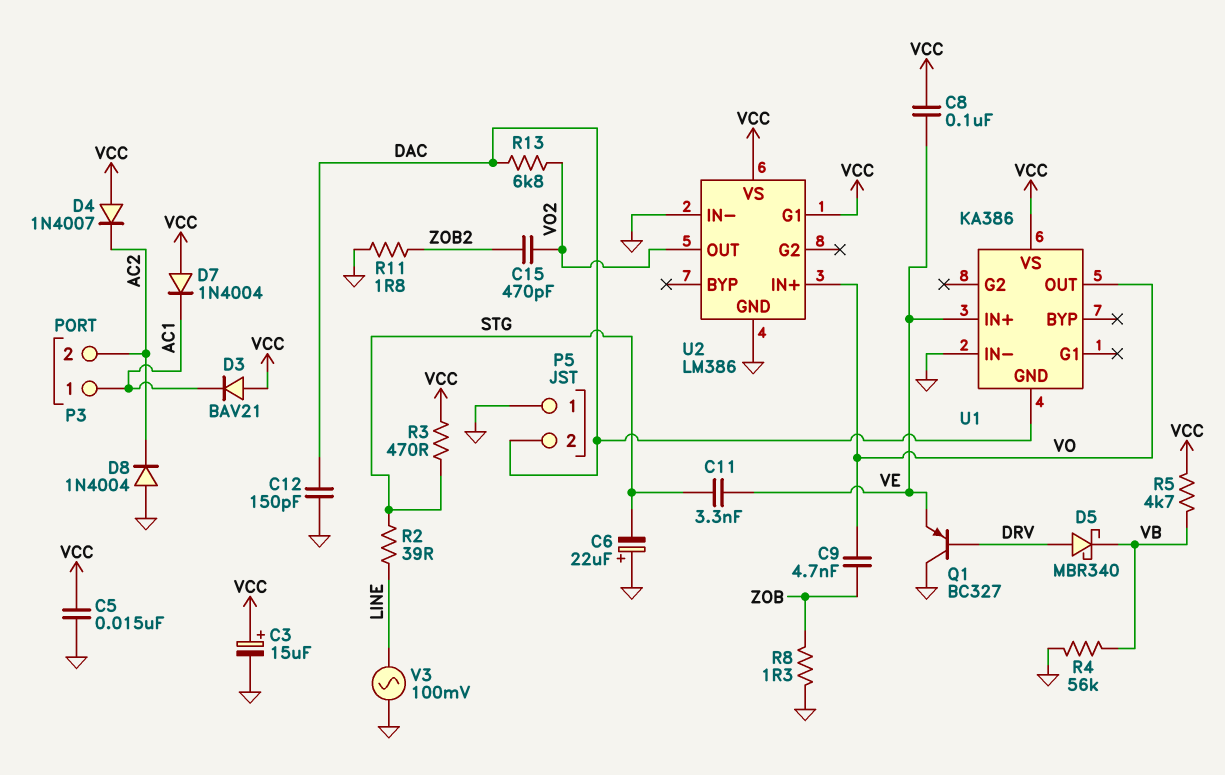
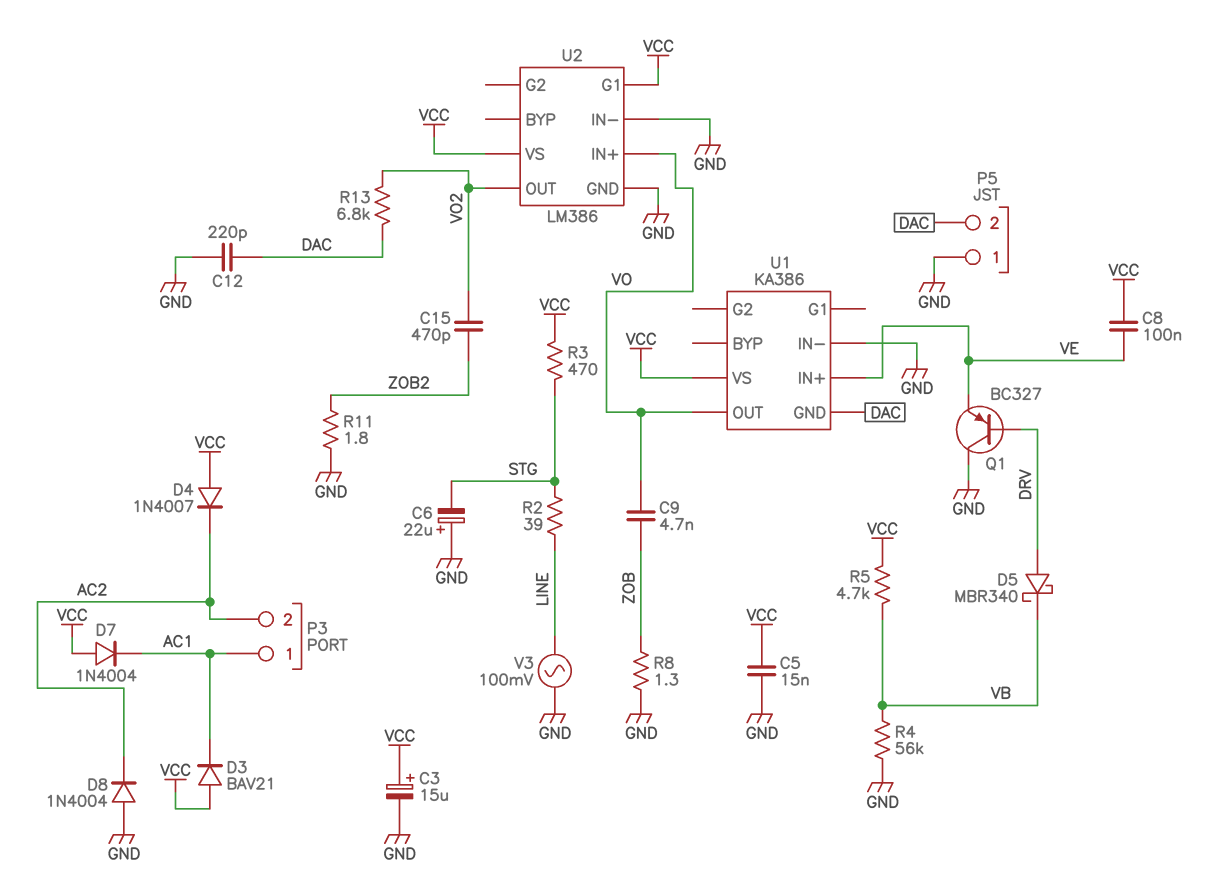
C11: 3.3nF (STG, VE) -> none
C12: 150pF (DAC, GND) -> 220pF (DAC, GND)

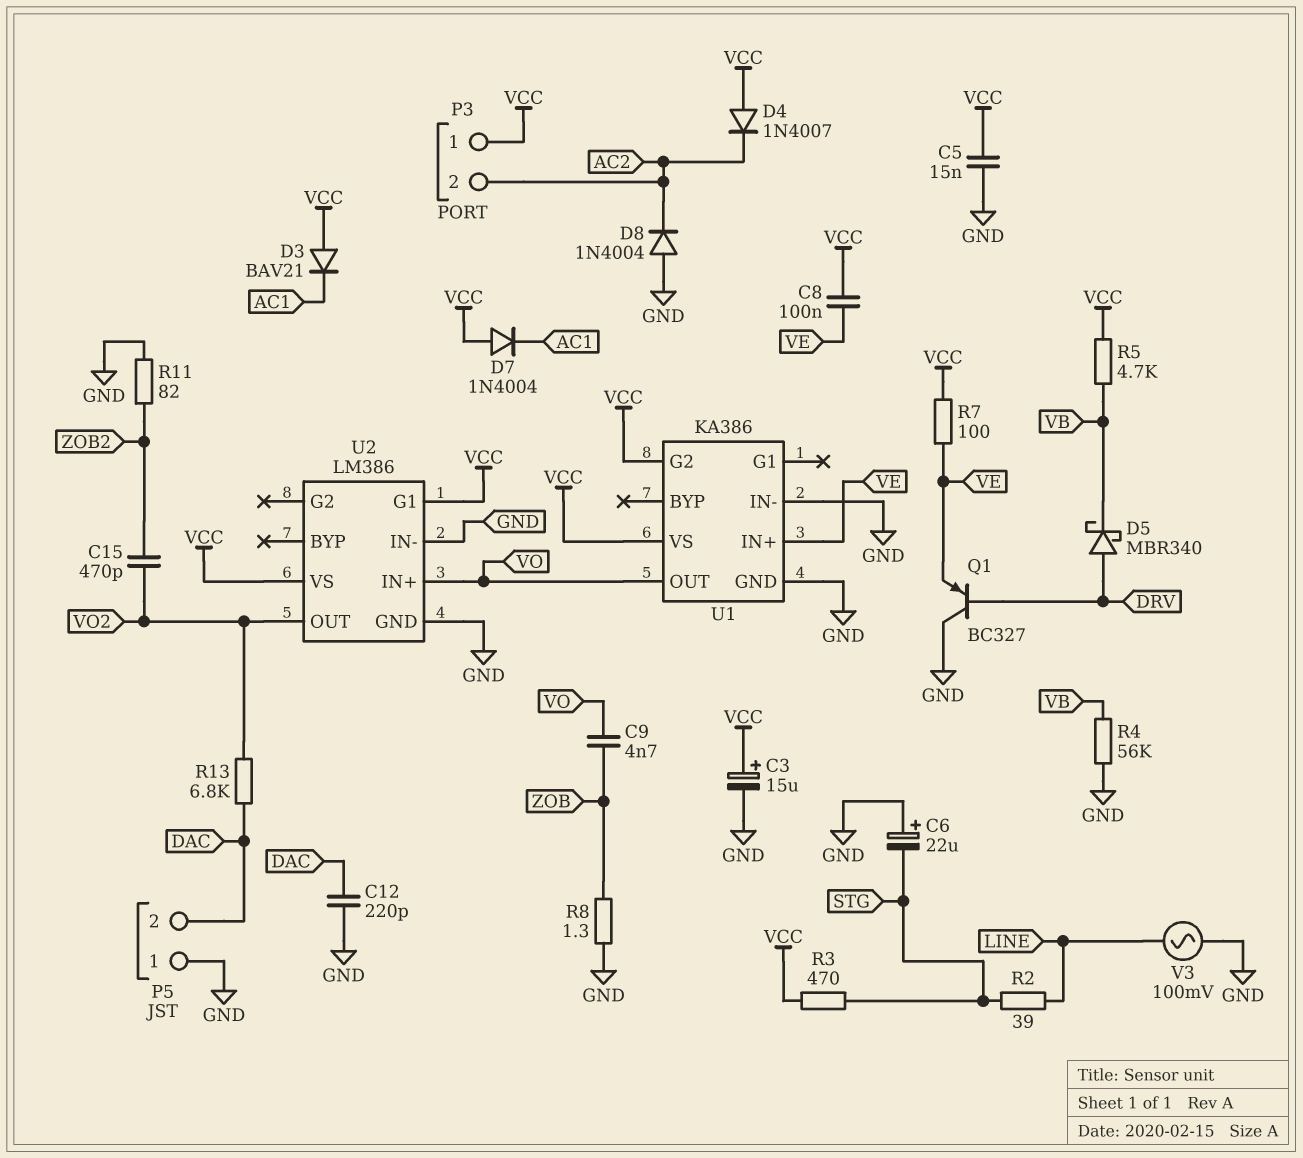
P3 pin 1: AC1 -> VCC
R7: none -> 100 (VCC, VE)
R11: 1.8 (GND, ZOB2) -> 82 (GND, ZOB2)
U1 pin G2: none -> VCC
U1 pin GND: DAC -> GND

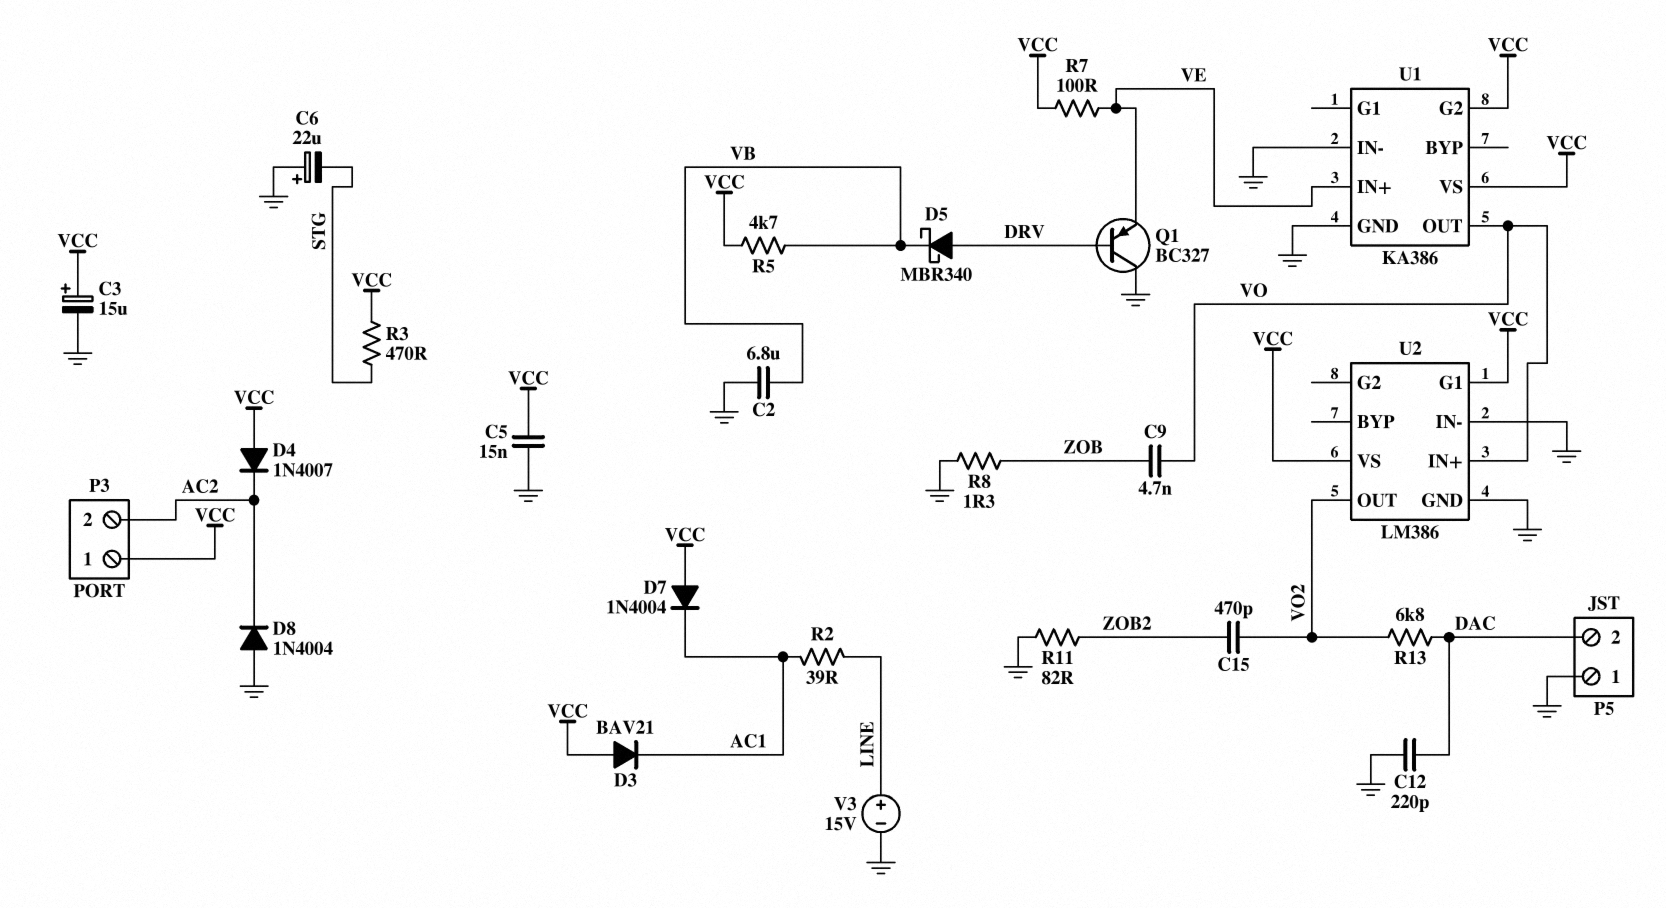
C2: none -> 6.8uF (GND, VB)
C8: 100nF (VCC, VE) -> none
R2: 39 (LINE, STG) -> 39 (AC1, LINE)
R4: 56k (GND, VB) -> none
V3: AC 100mV (GND, LINE) -> 15V (plus LINE, minus GND)

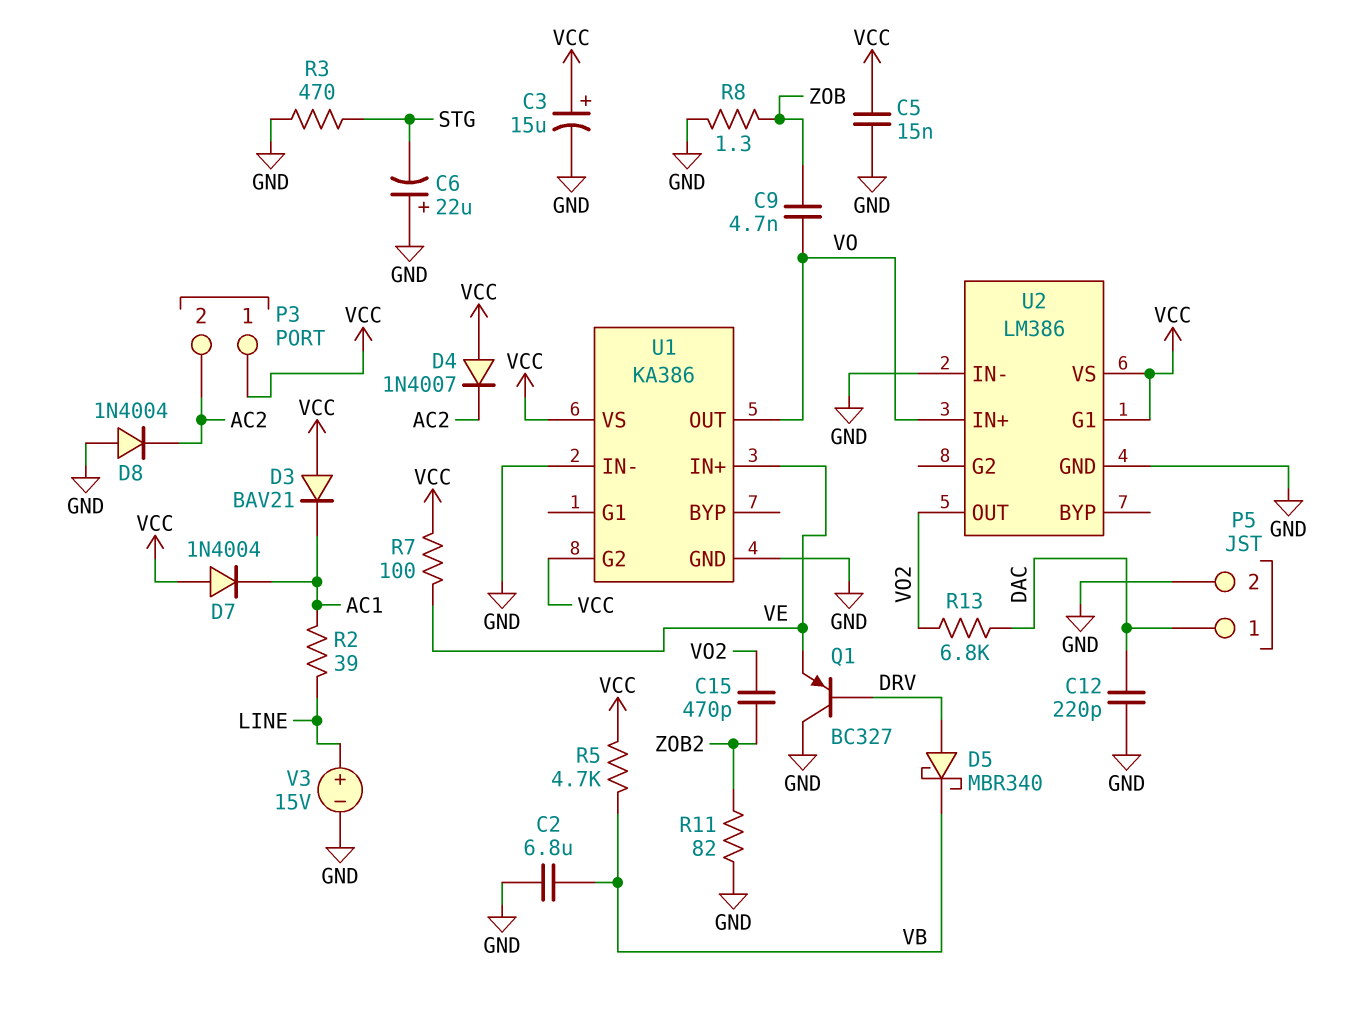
P5 pin 1: GND -> DAC
P5 pin 2: DAC -> GND
R3: 470 (STG, VCC) -> 470 (GND, STG)

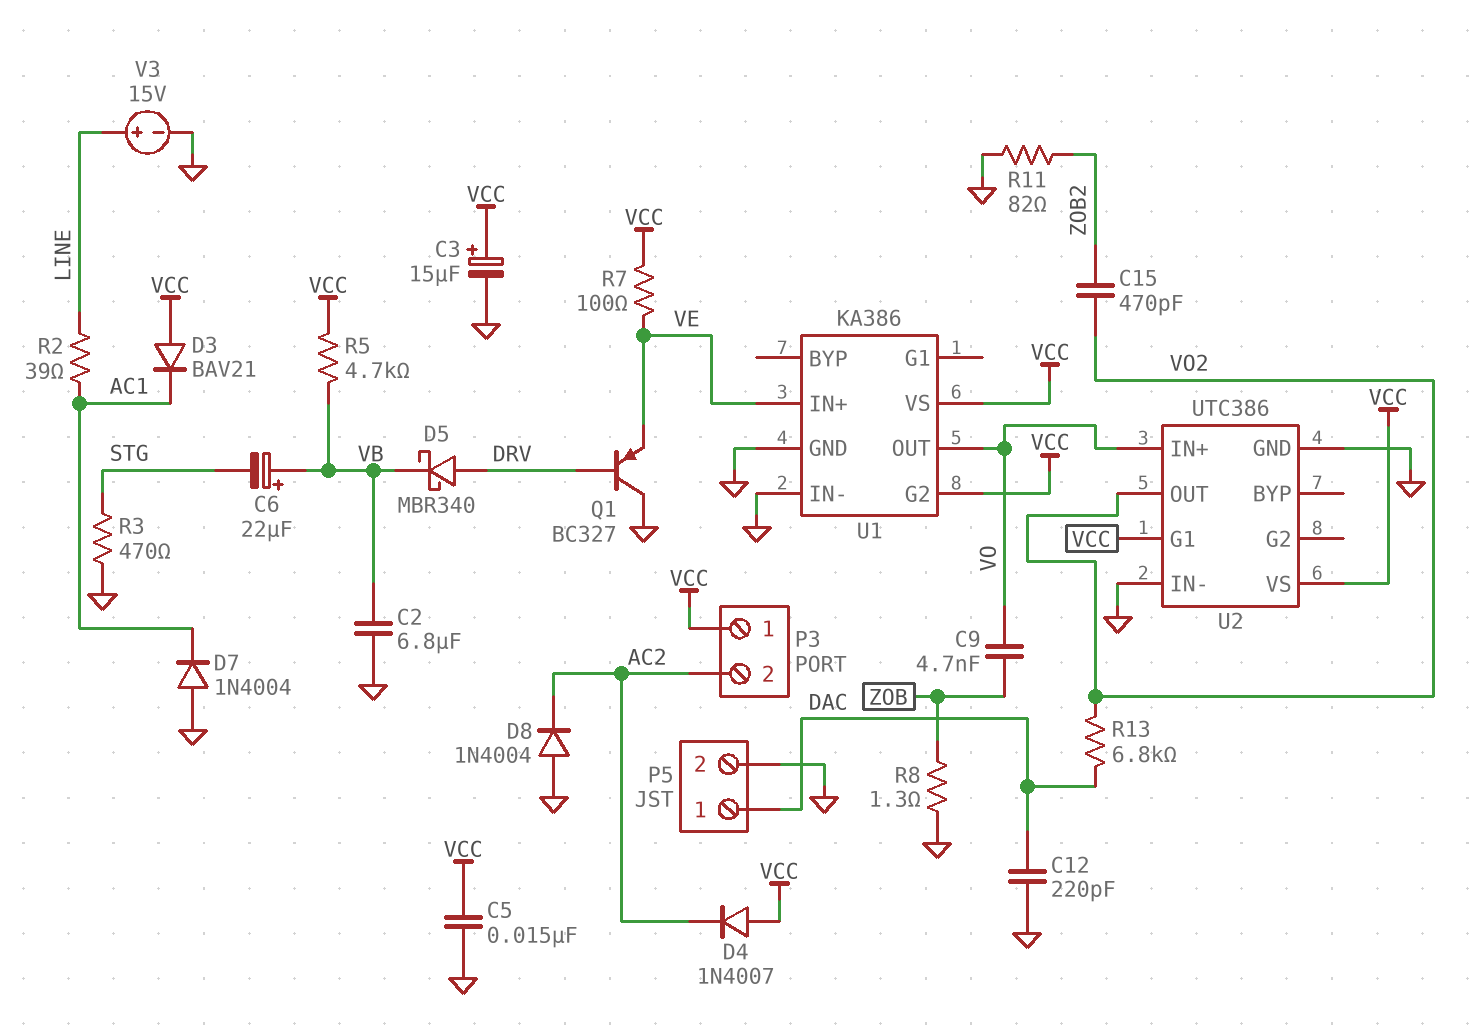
C6: 22uF (plus GND, minus STG) -> 22uF (plus VB, minus STG)
D7: diode 1N4004 (A VCC, K AC1) -> diode 1N4004 (A GND, K AC1)
U2: LM386 -> UTC386

